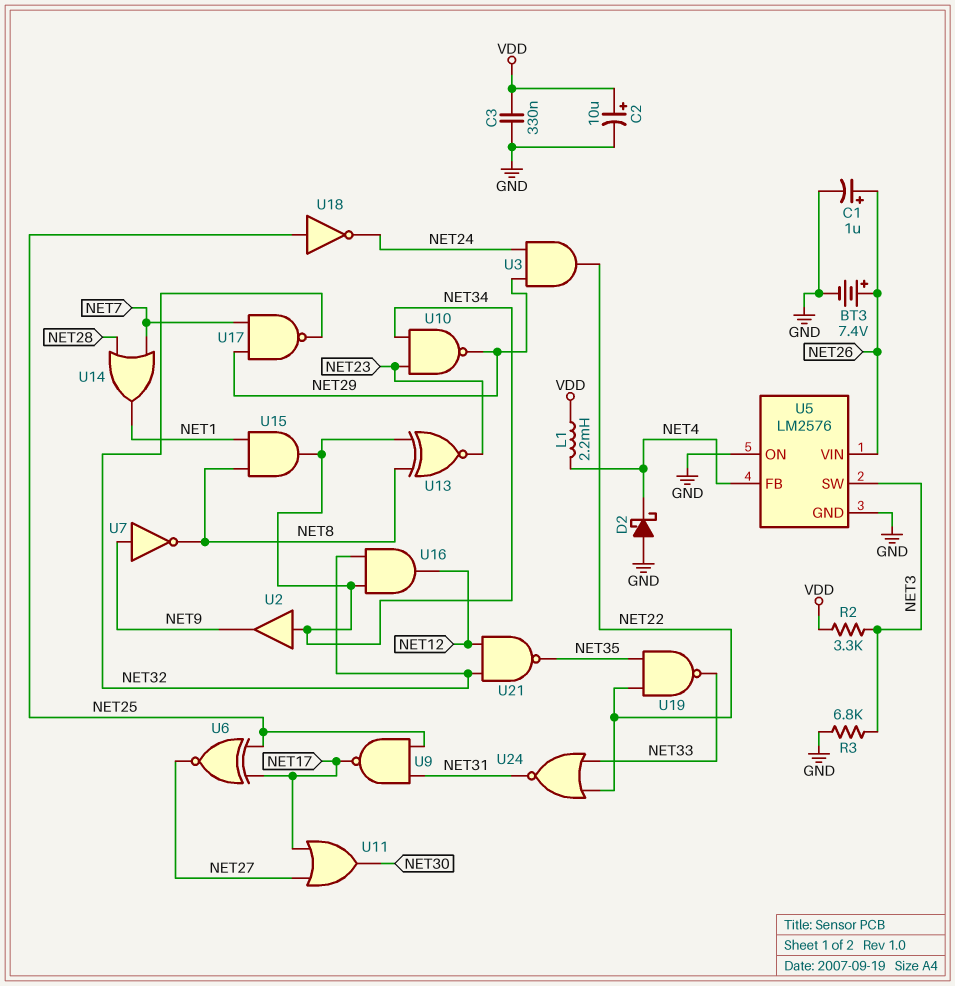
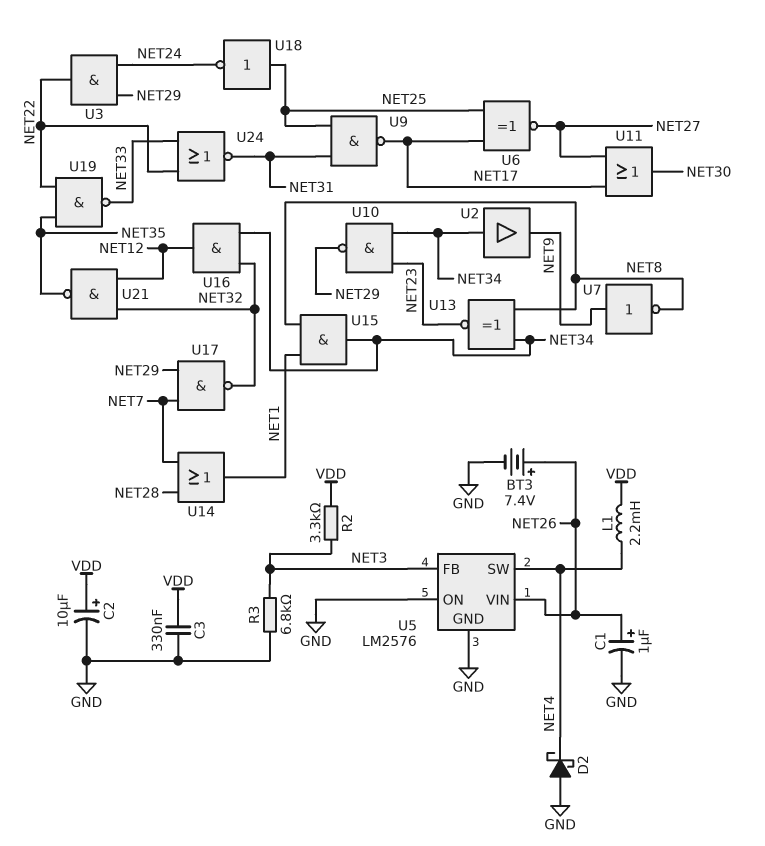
U5 pin FB: NET4 -> NET3
U5 pin SW: NET3 -> NET4

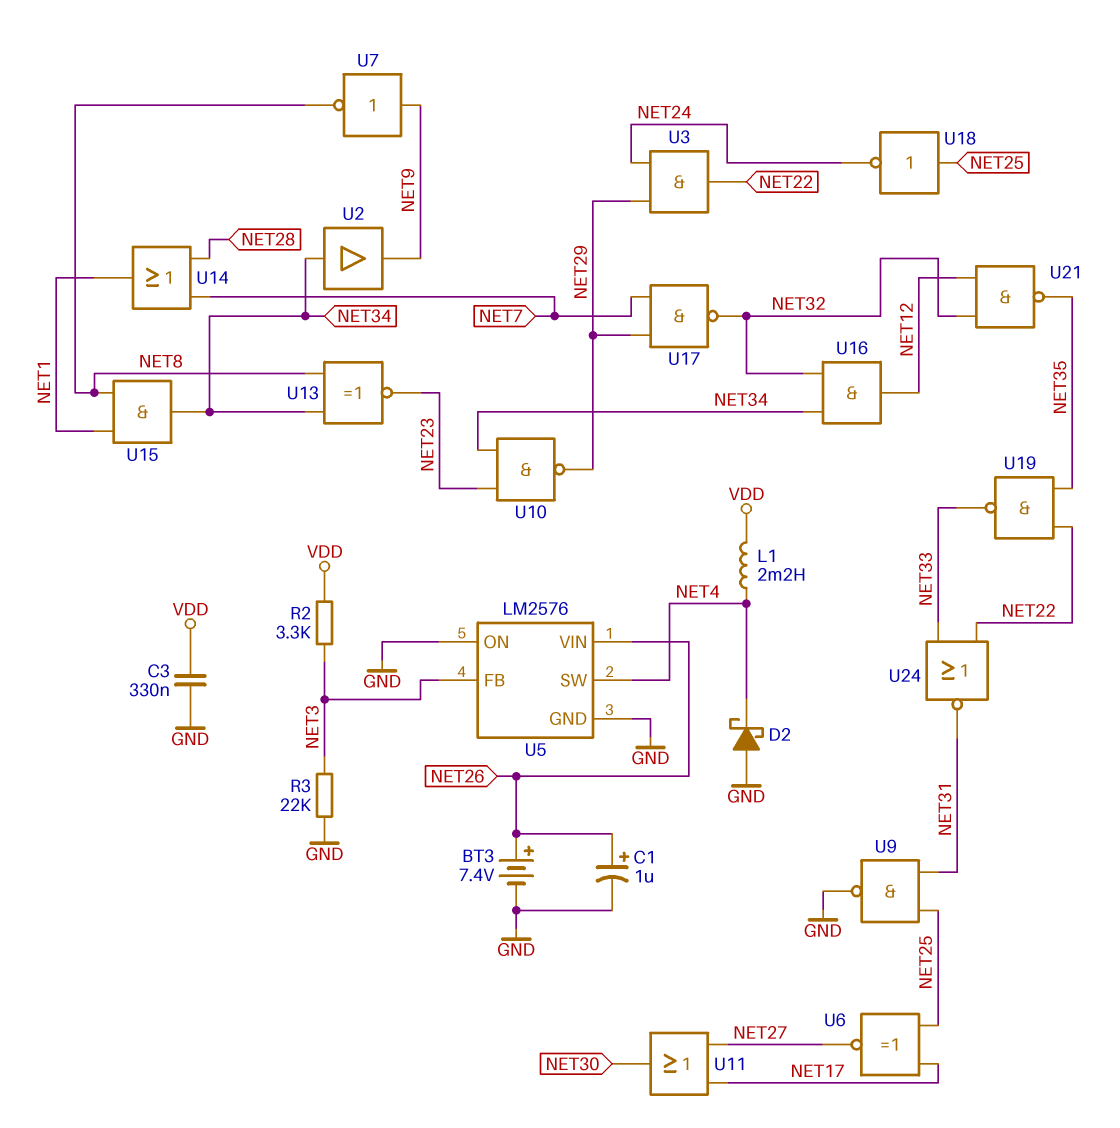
C2: 10uF (plus VDD, minus GND) -> none
R3: 6.8k (GND, NET3) -> 22k (GND, NET3)
U9: NAND (in NET25, in NET31, out NET17) -> NAND (in NET25, in NET31, out GND)

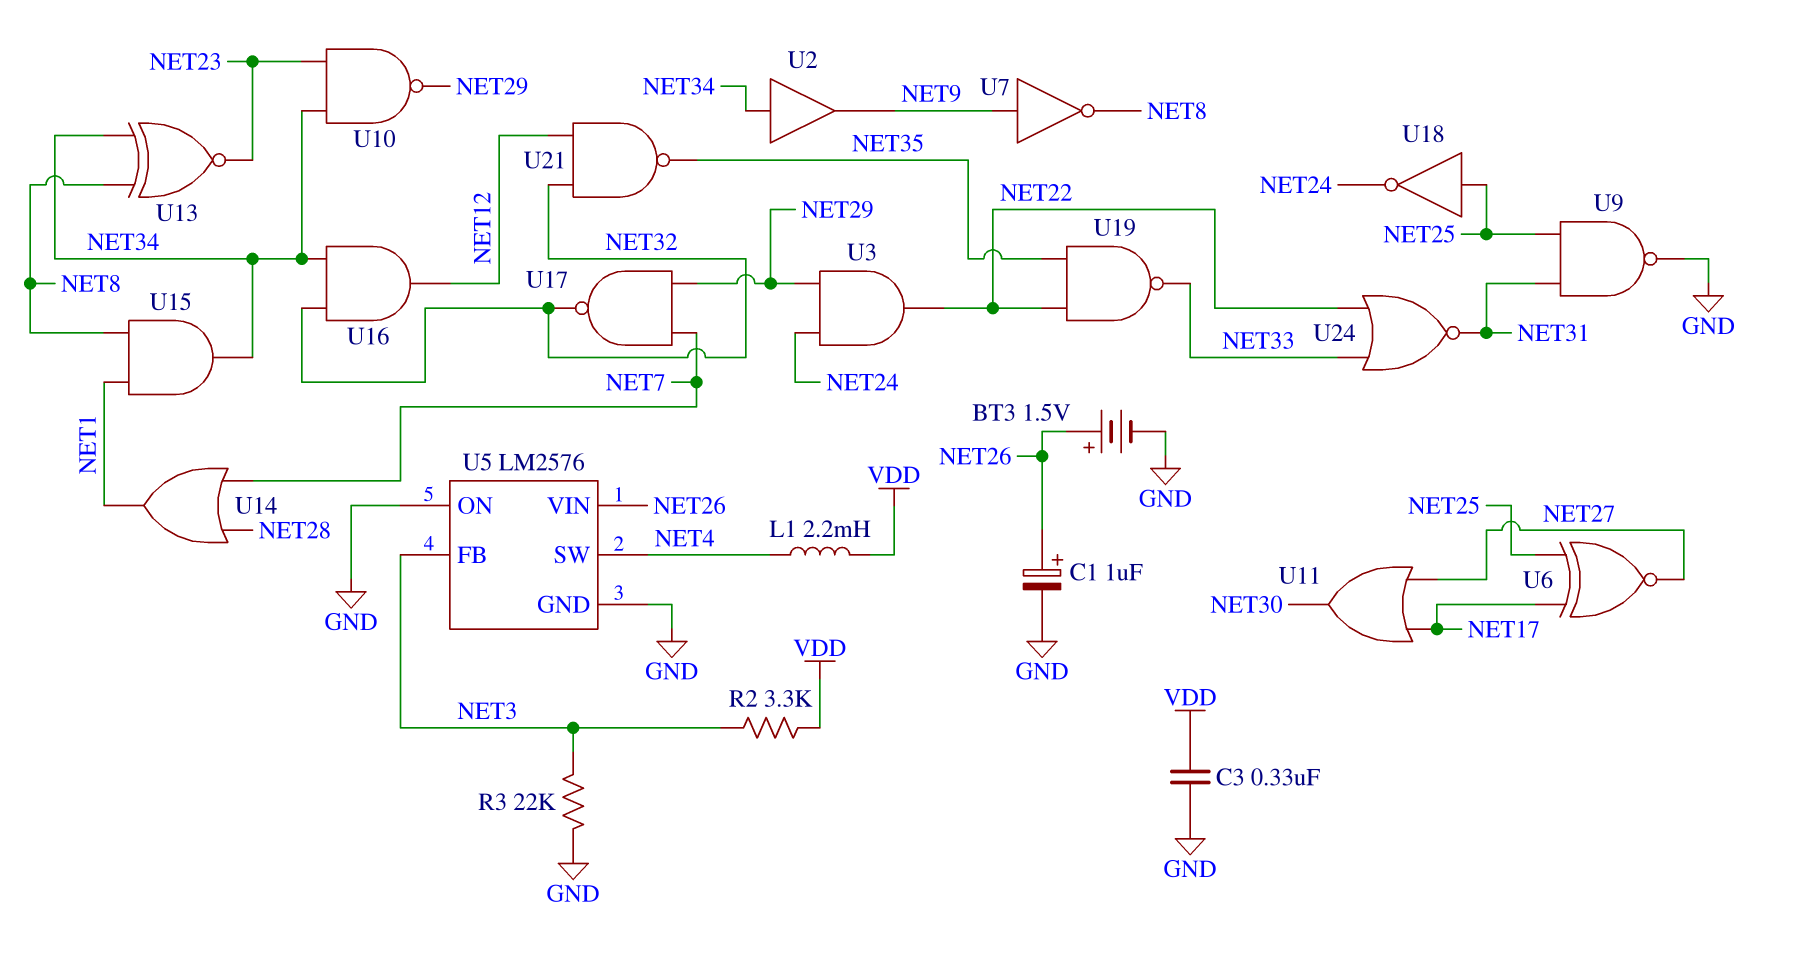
BT3: 7.4V (plus NET26, minus GND) -> 1.5V (plus NET26, minus GND)
D2: schottky (A GND, K NET4) -> none

